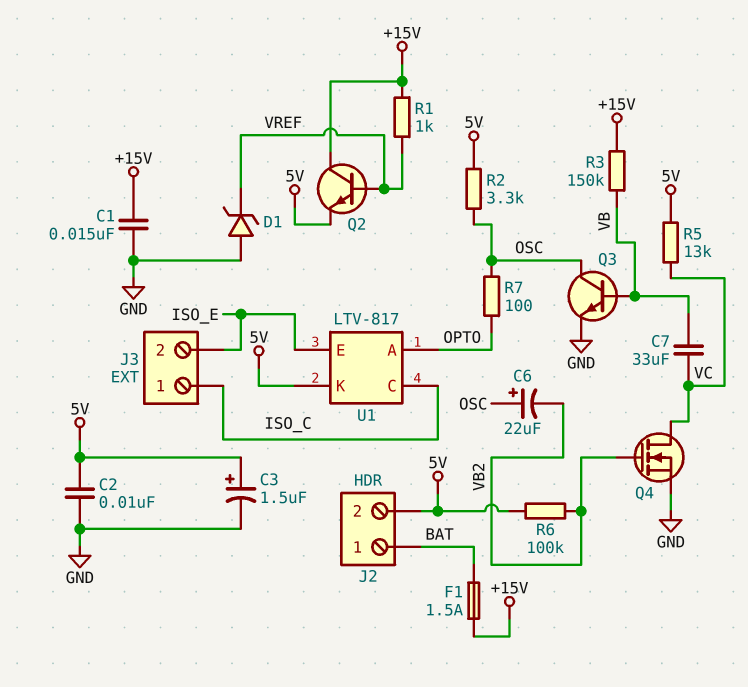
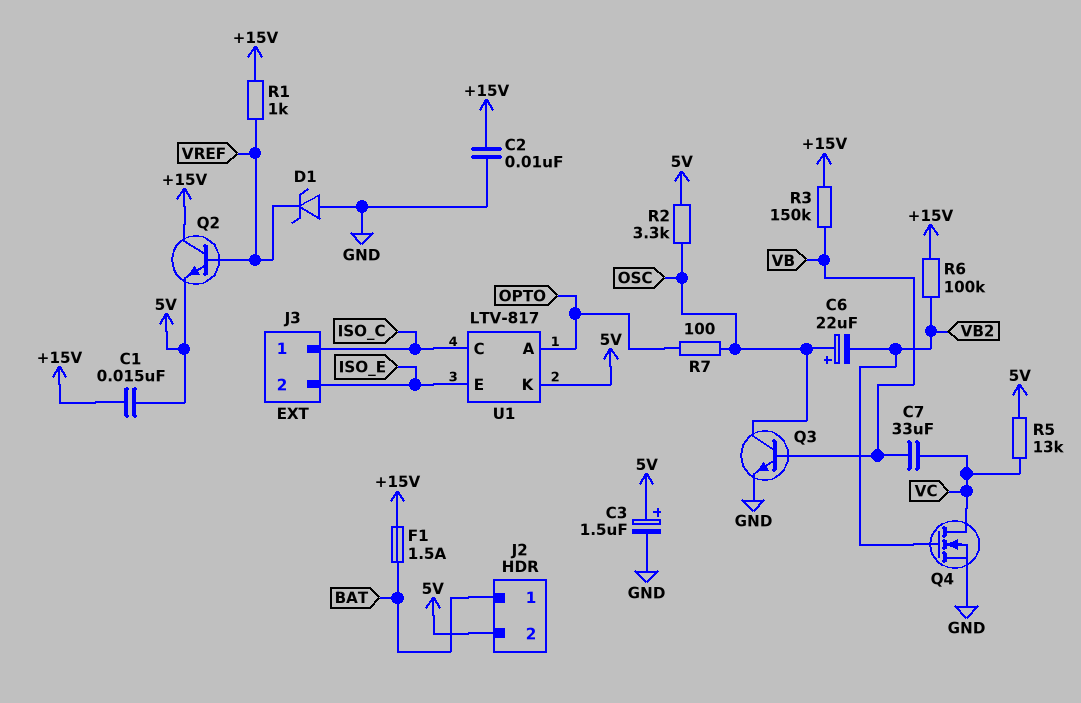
C1: 15nF (+15V, GND) -> 15nF (+15V, 5V)
C2: 10nF (5V, GND) -> 10nF (+15V, GND)
R6: 100k (5V, VB2) -> 100k (+15V, VB2)

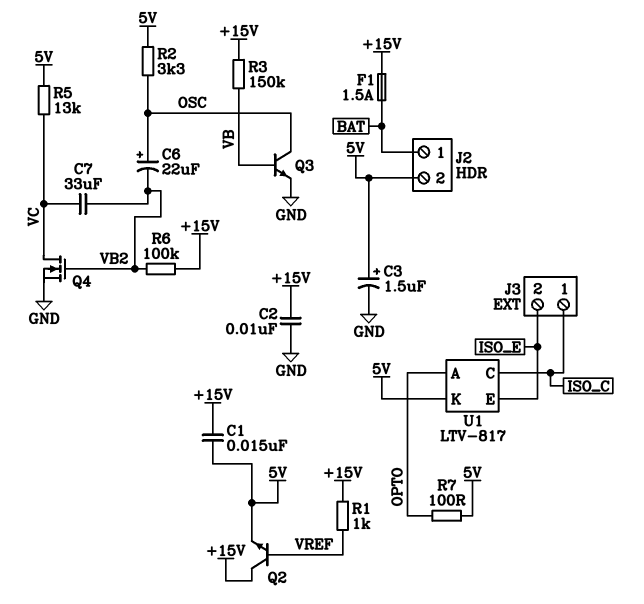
C7: 33uF (VB, VC) -> 33uF (VB2, VC)
D1: zener (A GND, K VREF) -> none
R7: 100 (OPTO, OSC) -> 100 (5V, OPTO)

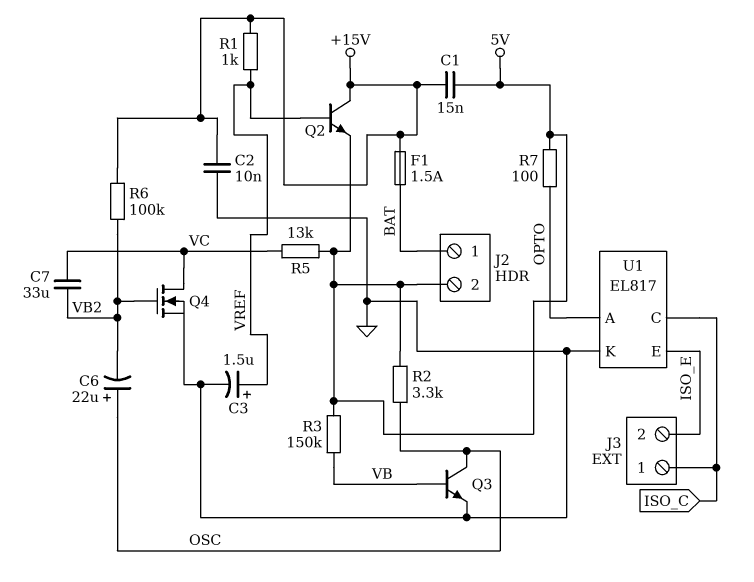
C3: 1.5uF (plus 5V, minus GND) -> 1.5uF (plus VREF, minus GND)
R3: 150k (+15V, VB) -> 150k (5V, VB)
U1: LTV-817 -> EL817
U1 pin K: 5V -> GND

